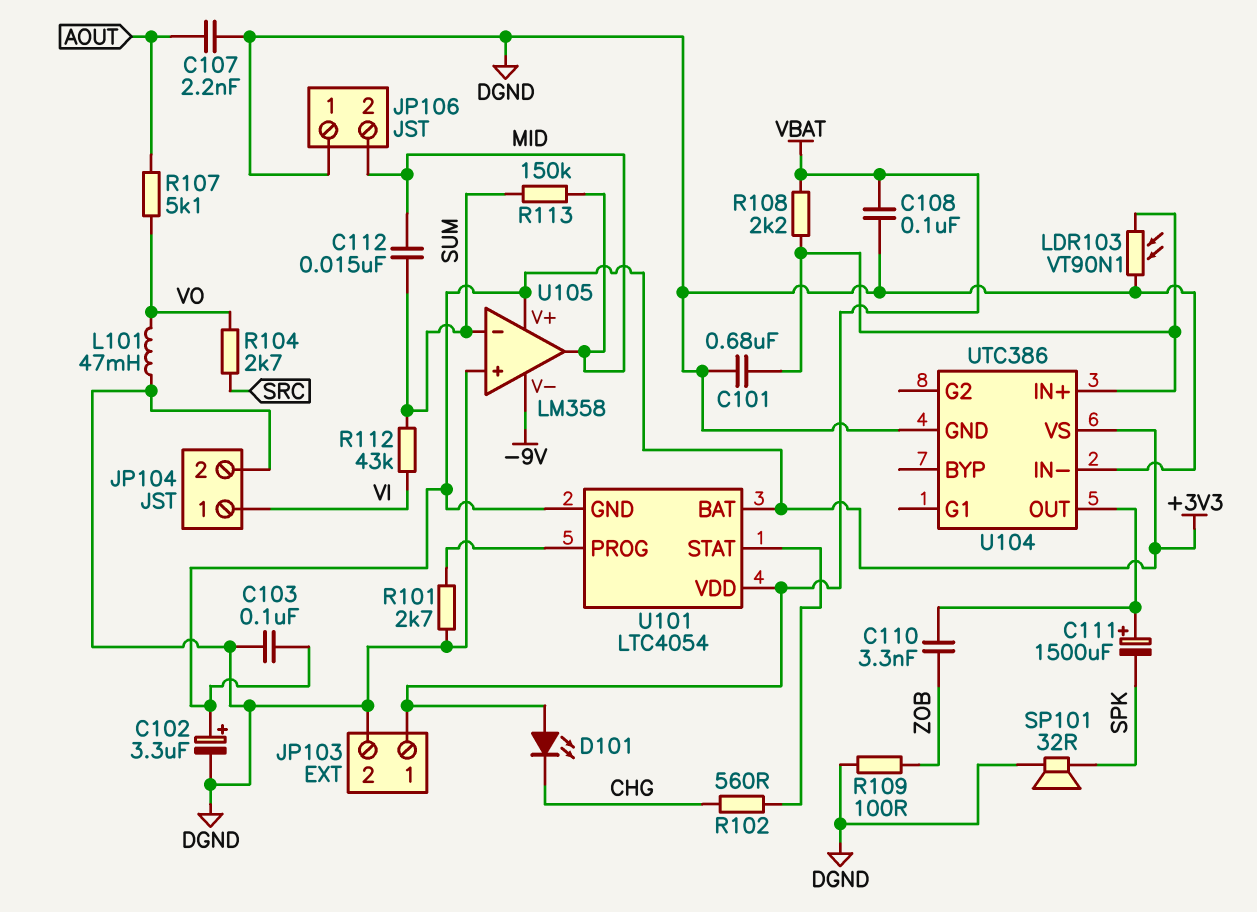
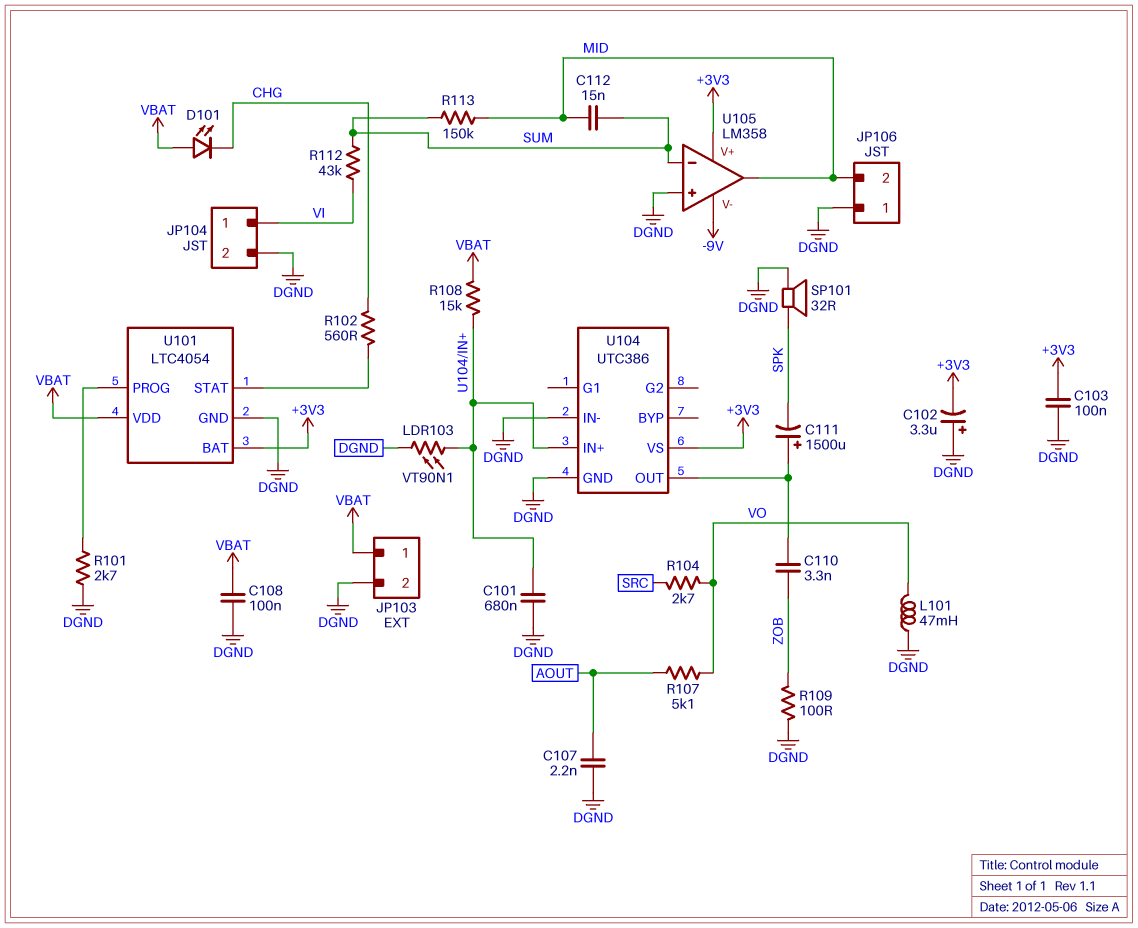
C102: 3.3uF (plus +3V3, minus DGND) -> 3.3uF (plus DGND, minus +3V3)
R108: 2.2k (U104/IN+, VBAT) -> 15k (U104/IN+, VBAT)
U101 pin GND: +3V3 -> DGND

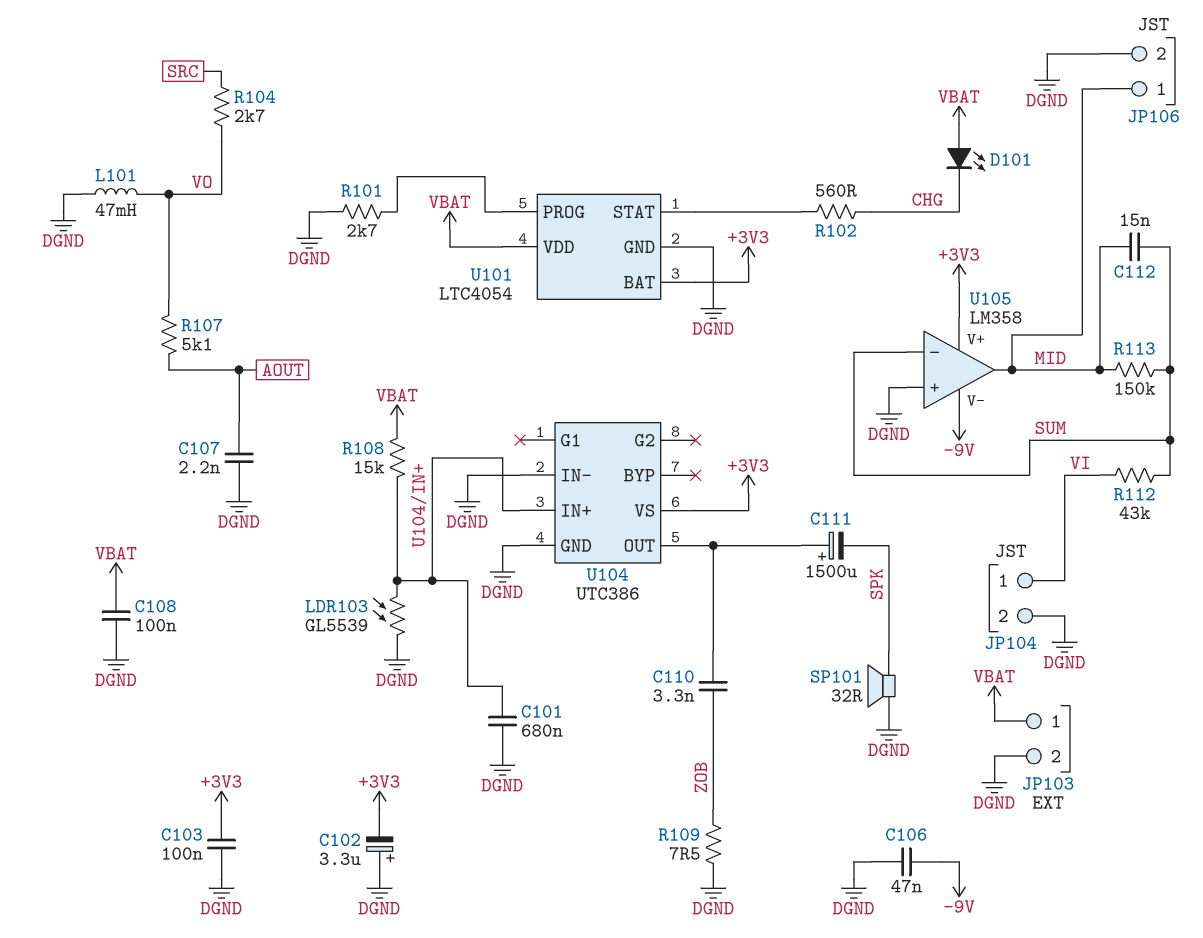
C106: none -> 47nF (-9V, DGND)
JP106 pin 1: DGND -> MID
JP106 pin 2: MID -> DGND
LDR103: VT90N1 (DGND, U104/IN+) -> GL5539 (DGND, U104/IN+)
R109: 100 (DGND, ZOB) -> 7.5 (DGND, ZOB)

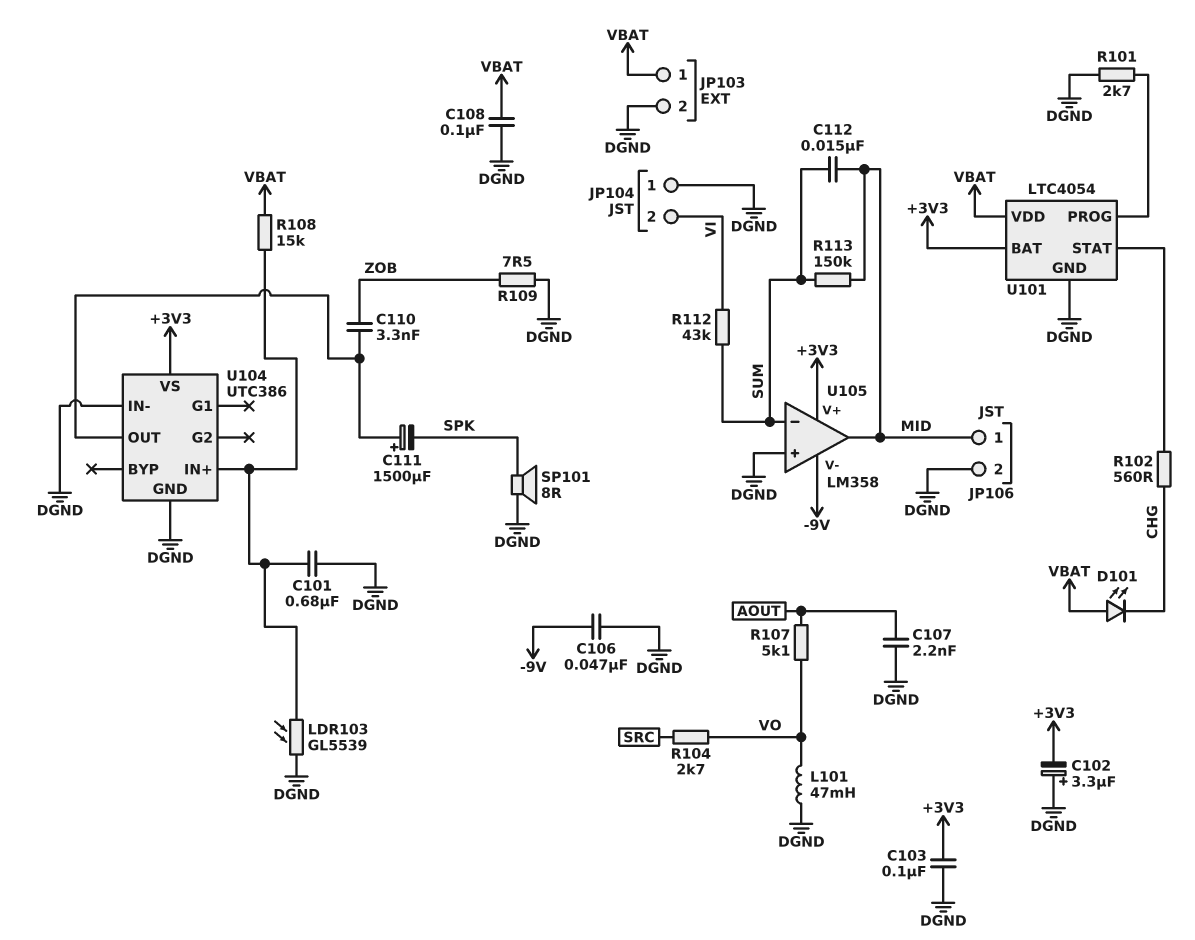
JP104 pin 1: VI -> DGND
JP104 pin 2: DGND -> VI
SP101: speaker 32R (DGND, SPK) -> speaker 8R (DGND, SPK)

